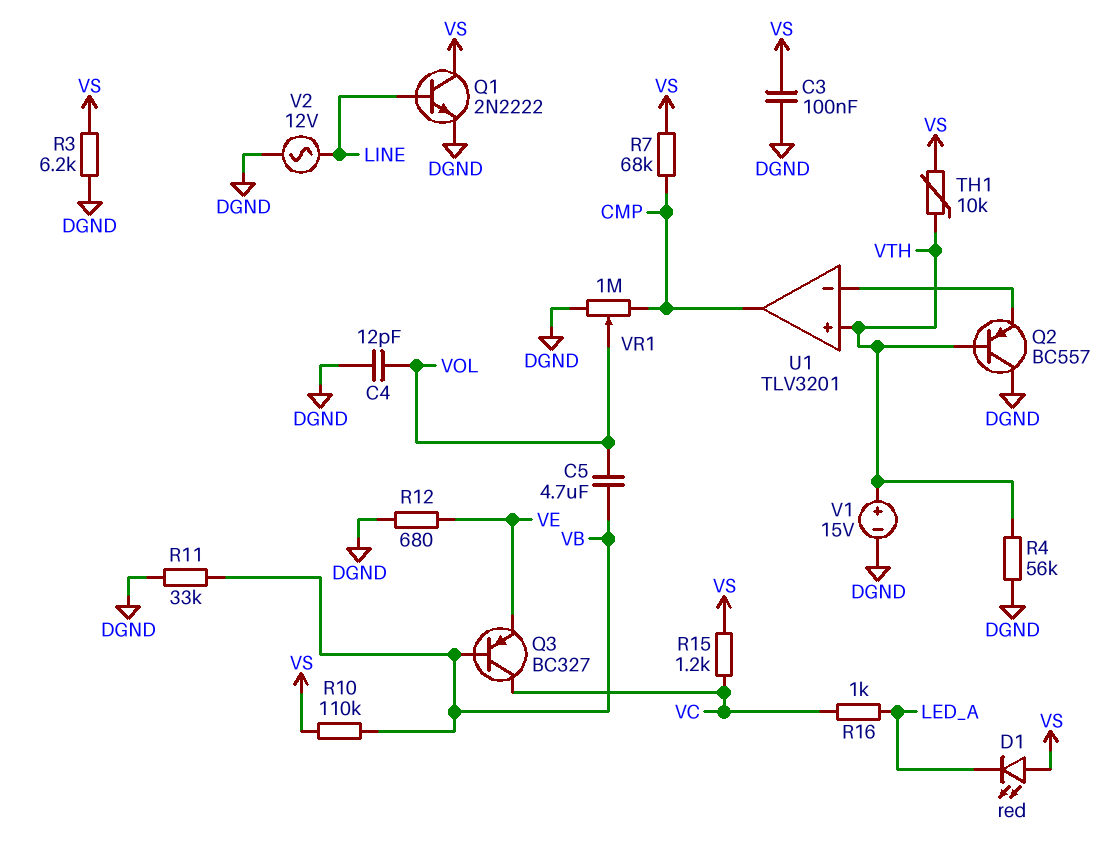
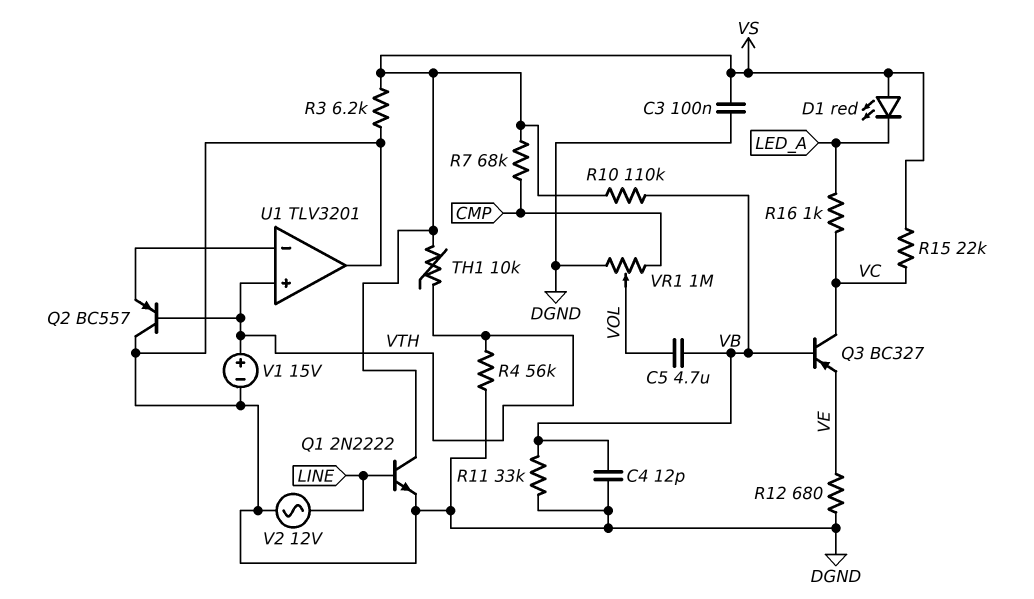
C4: 12pF (DGND, VOL) -> 12pF (DGND, VB)
R15: 1.2k (VC, VS) -> 22k (VC, VS)
U1 pin out: CMP -> DGND

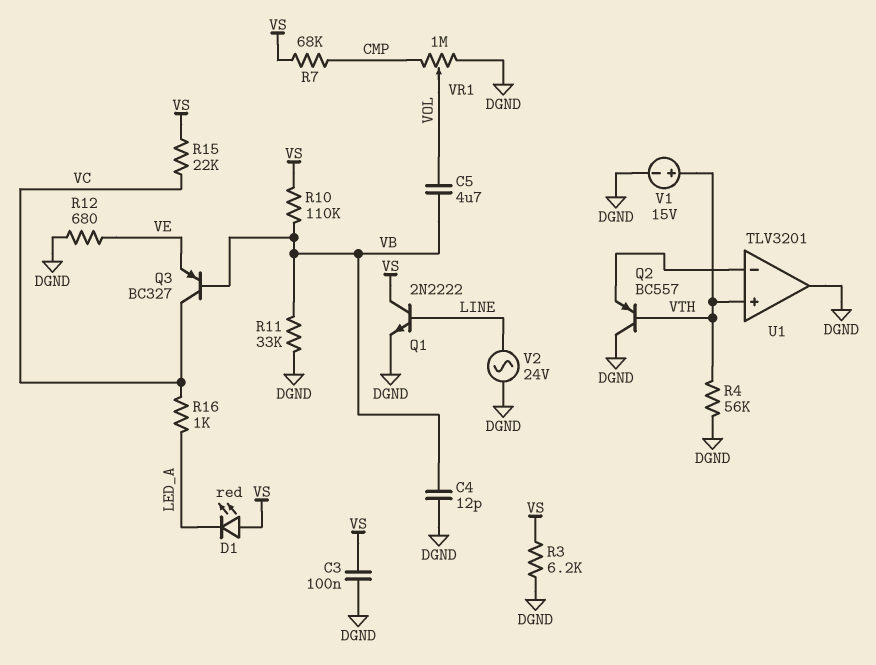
TH1: 10k (VS, VTH) -> none
V2: AC 12V (DGND, LINE) -> AC 24V (DGND, LINE)

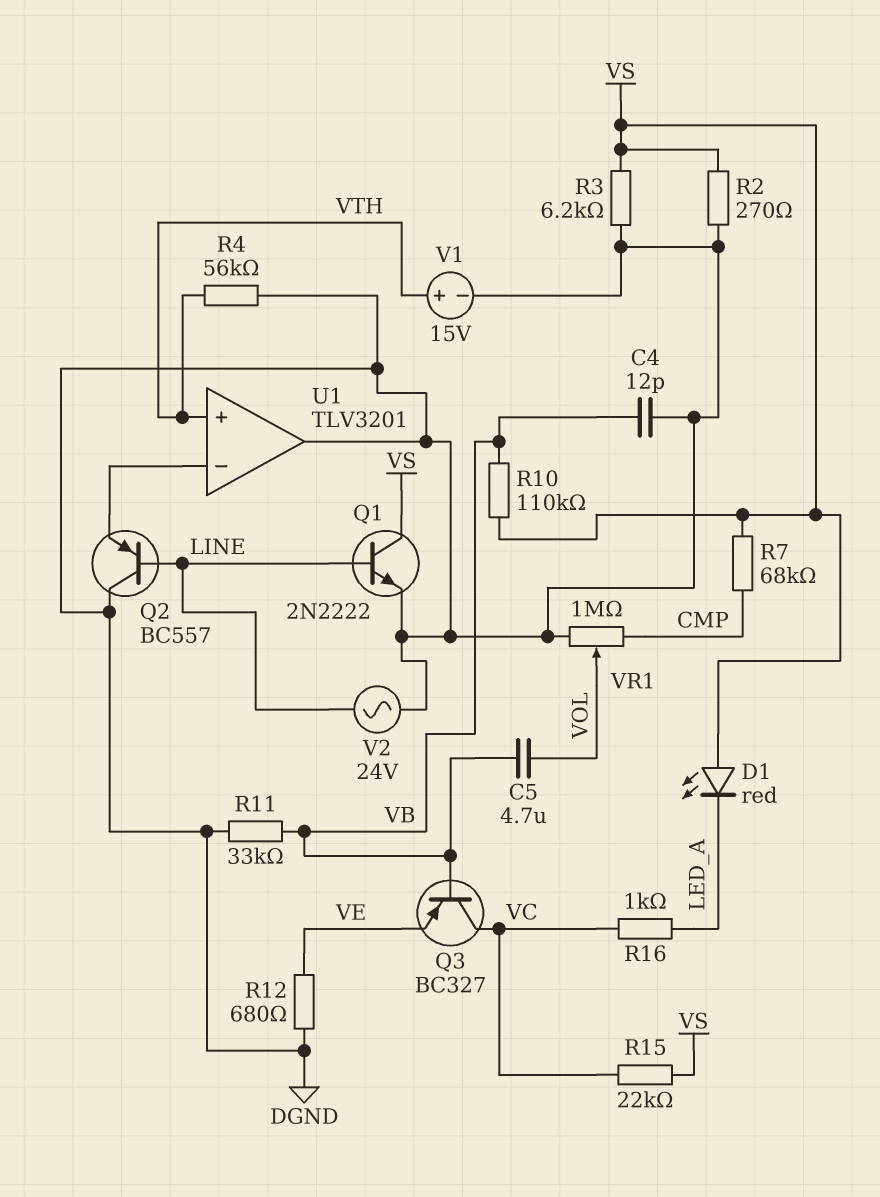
C3: 100nF (DGND, VS) -> none
Q2: PNP BC557 (B VTH, C DGND, E U1/in-) -> PNP BC557 (B LINE, C DGND, E U1/in-)
R2: none -> 270 (DGND, VS)

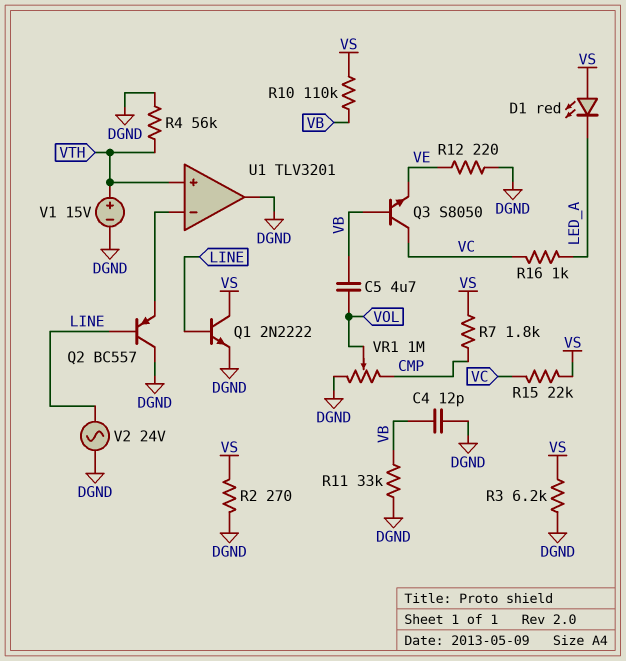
Q3: PNP BC327 (B VB, C VC, E VE) -> NPN S8050 (B VB, C VC, E VE)
R7: 68k (CMP, VS) -> 1.8k (CMP, VS)
R12: 680 (DGND, VE) -> 220 (DGND, VE)

